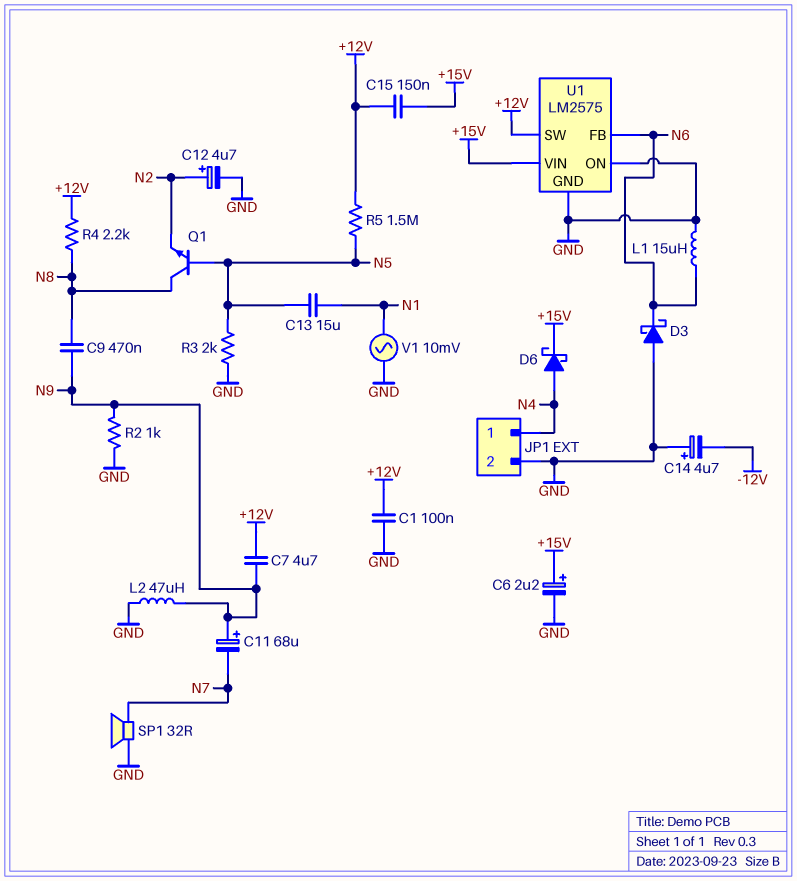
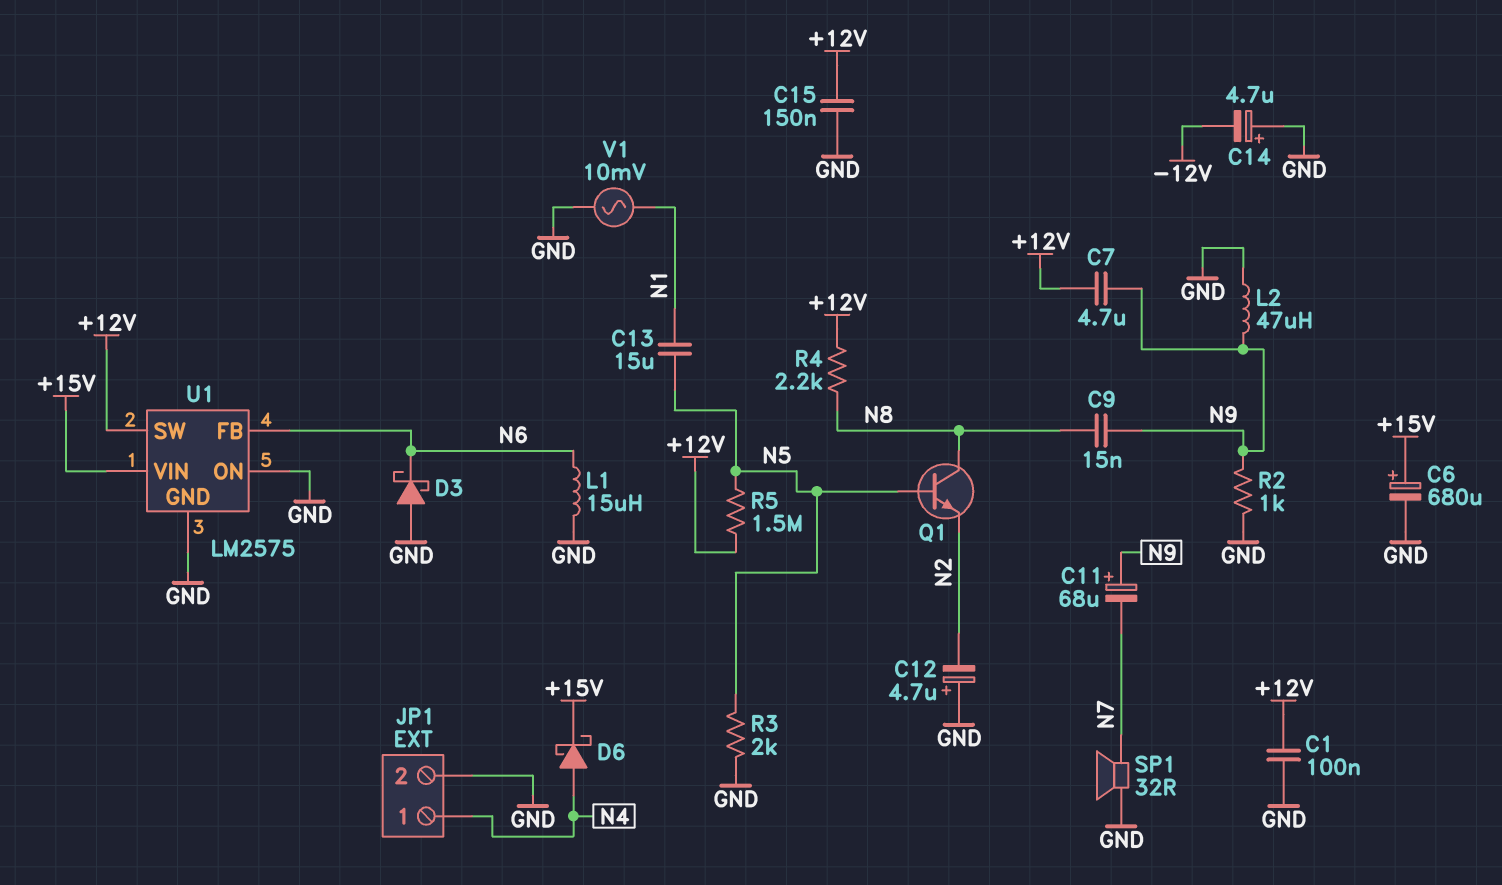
C6: 2.2uF (plus +15V, minus GND) -> 680uF (plus +15V, minus GND)
C9: 470nF (N8, N9) -> 15nF (N8, N9)
C12: 4.7uF (plus N2, minus GND) -> 4.7uF (plus GND, minus N2)
C15: 150nF (+12V, +15V) -> 150nF (+12V, GND)

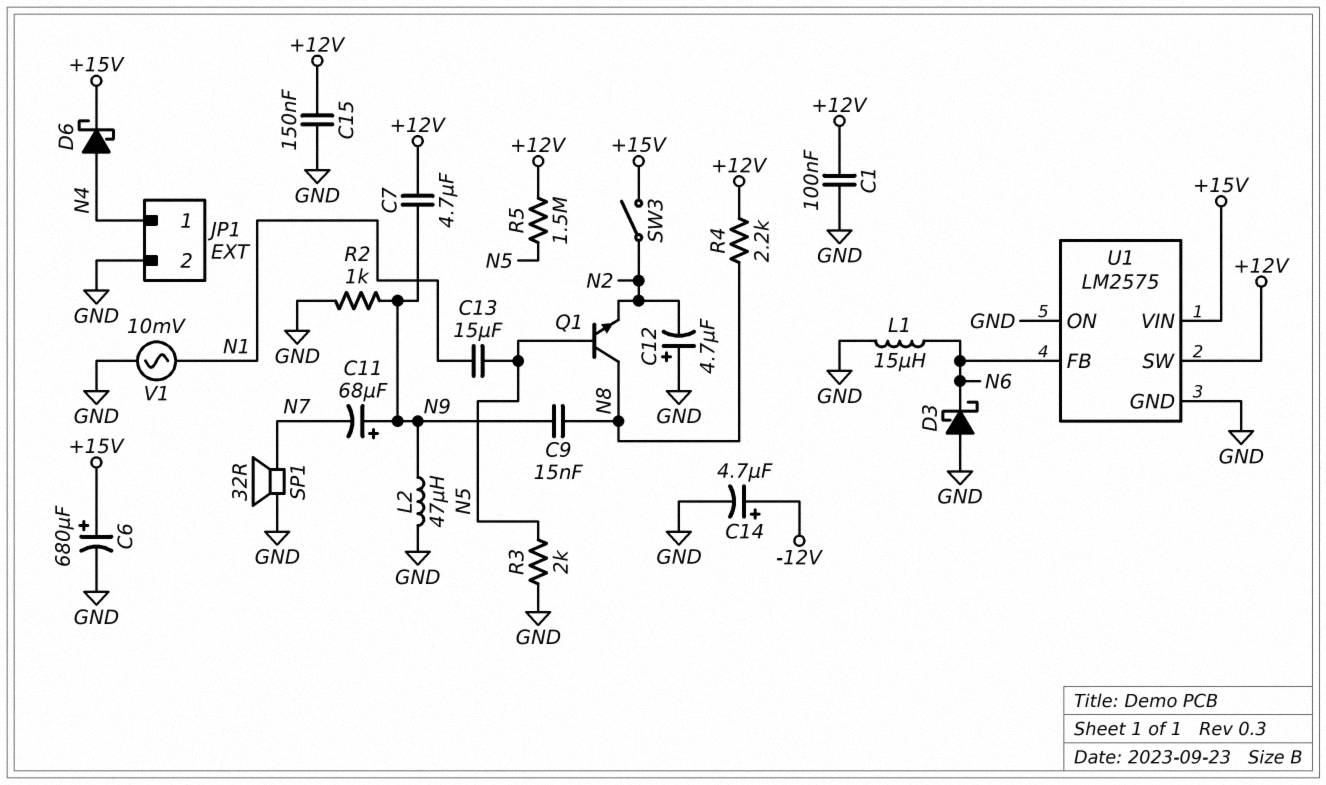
C14: 4.7uF (plus GND, minus -12V) -> 4.7uF (plus -12V, minus GND)
SW3: none -> switch (+15V, N2)

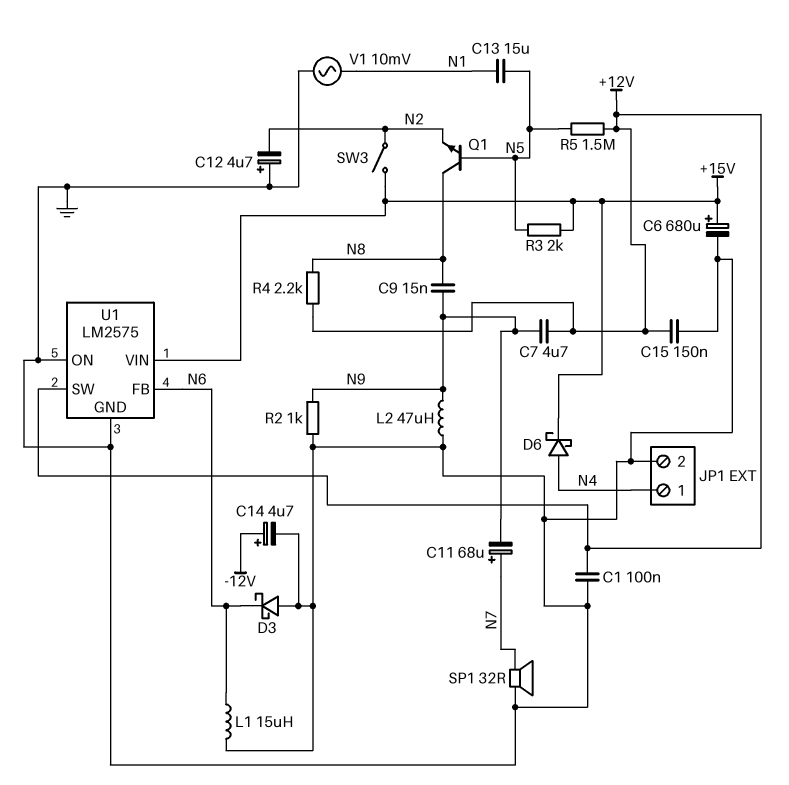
C11: 68uF (plus N9, minus N7) -> 68uF (plus N7, minus N9)
R3: 2k (GND, N5) -> 2k (+15V, N5)

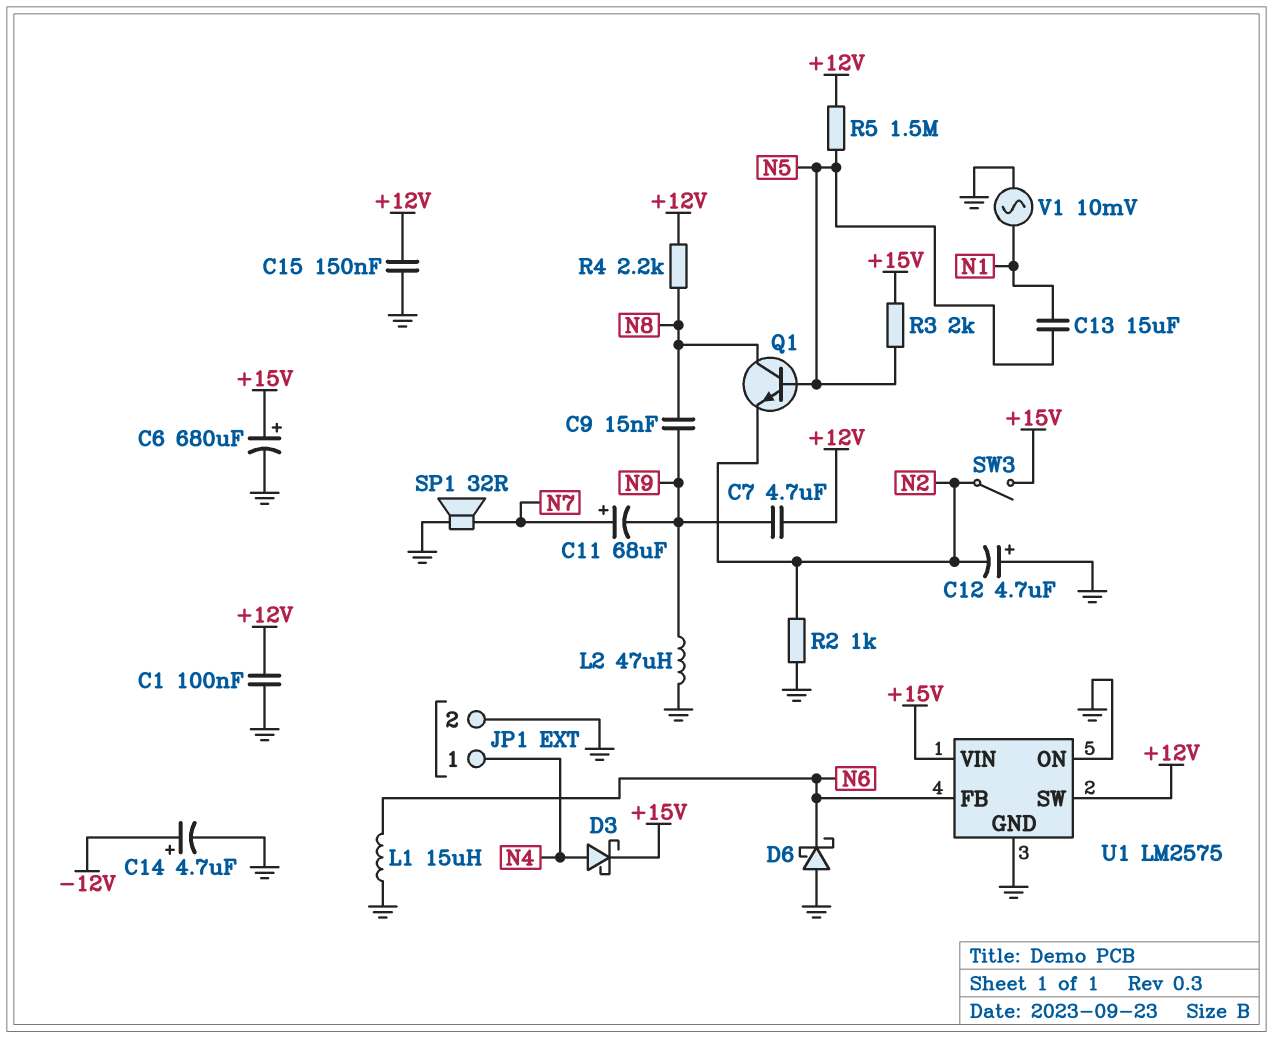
D3: schottky (A GND, K N6) -> schottky (A N4, K +15V)
D6: schottky (A N4, K +15V) -> schottky (A GND, K N6)
R2: 1k (GND, N9) -> 1k (GND, N2)

